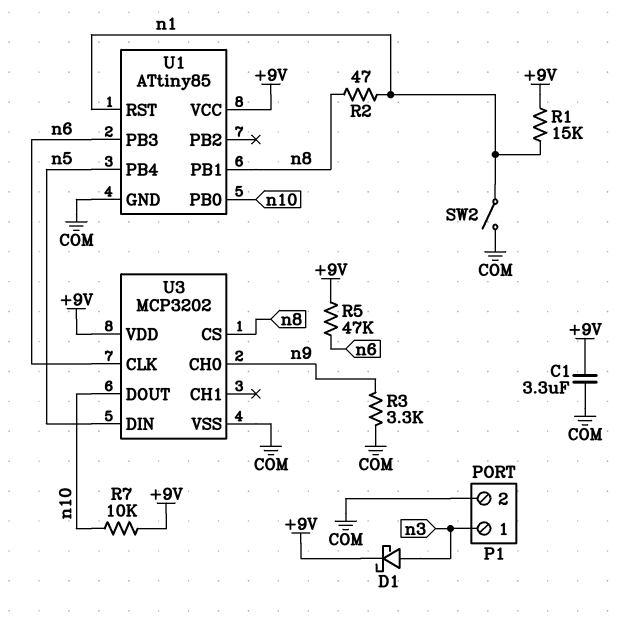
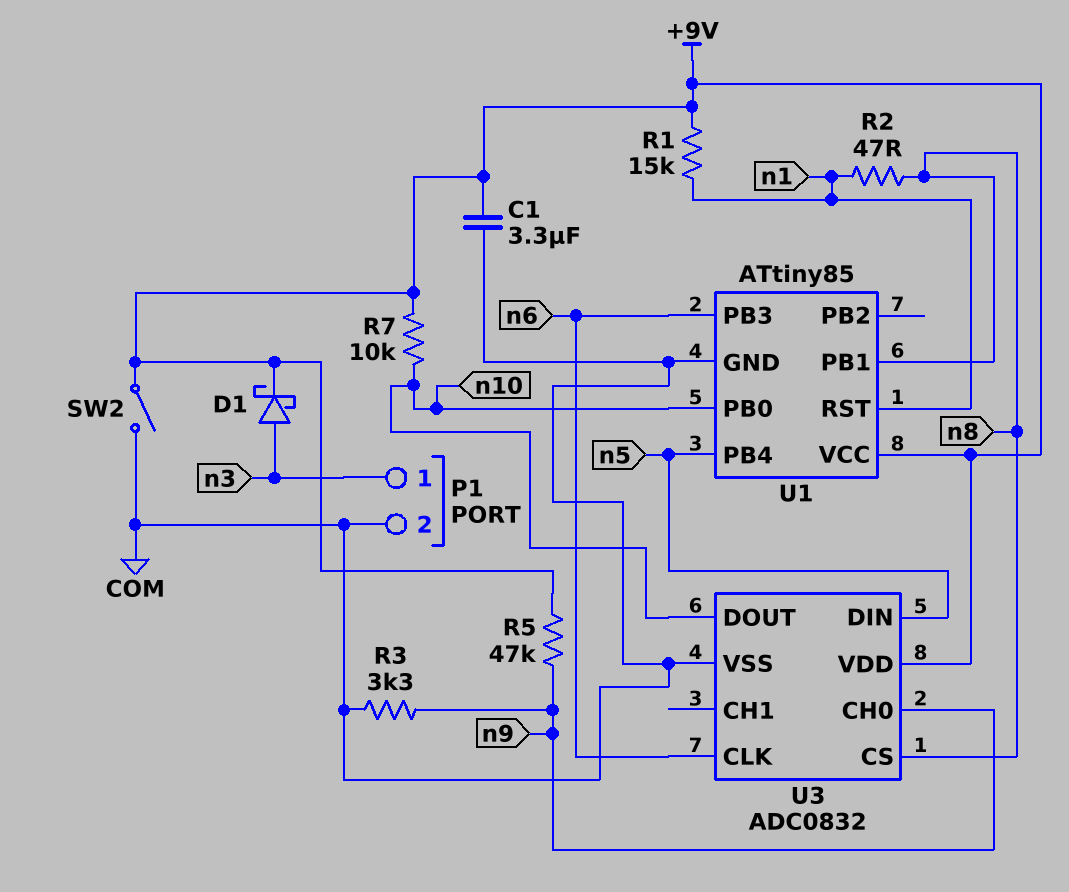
R5: 47k (+9V, n6) -> 47k (+9V, n9)
SW2: switch (COM, n1) -> switch (+9V, COM)
U3: MCP3202 -> ADC0832

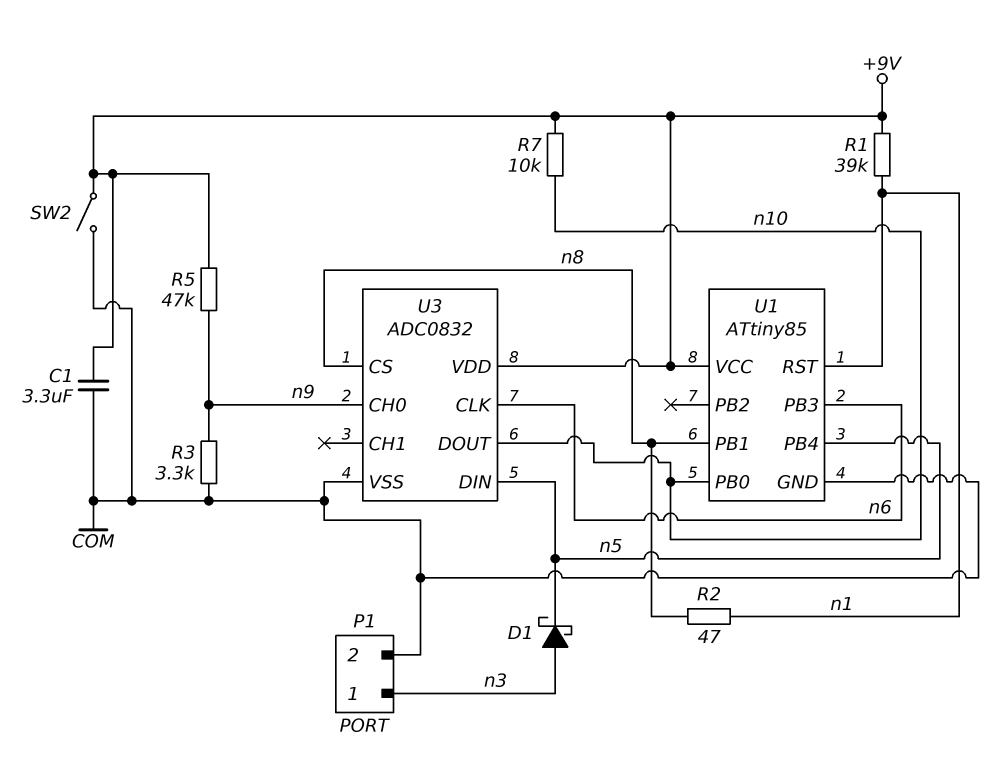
D1: schottky (A n3, K +9V) -> schottky (A n3, K n5)
R1: 15k (+9V, n1) -> 39k (+9V, n1)

